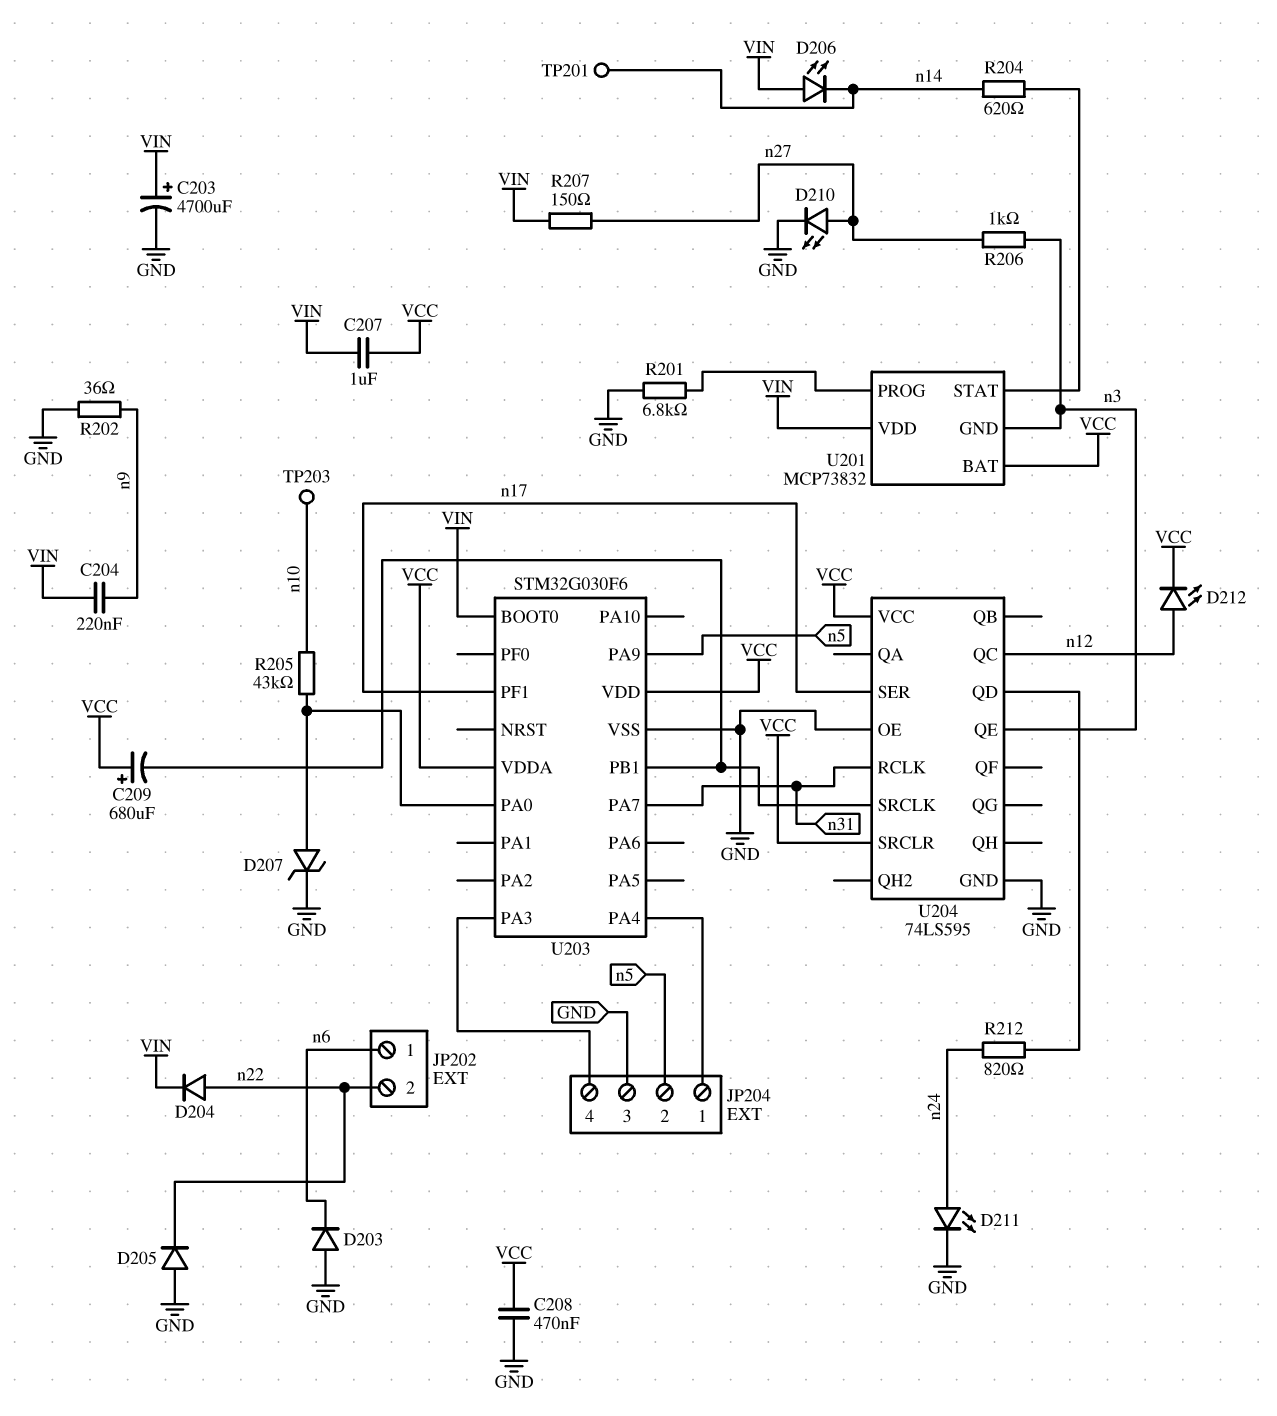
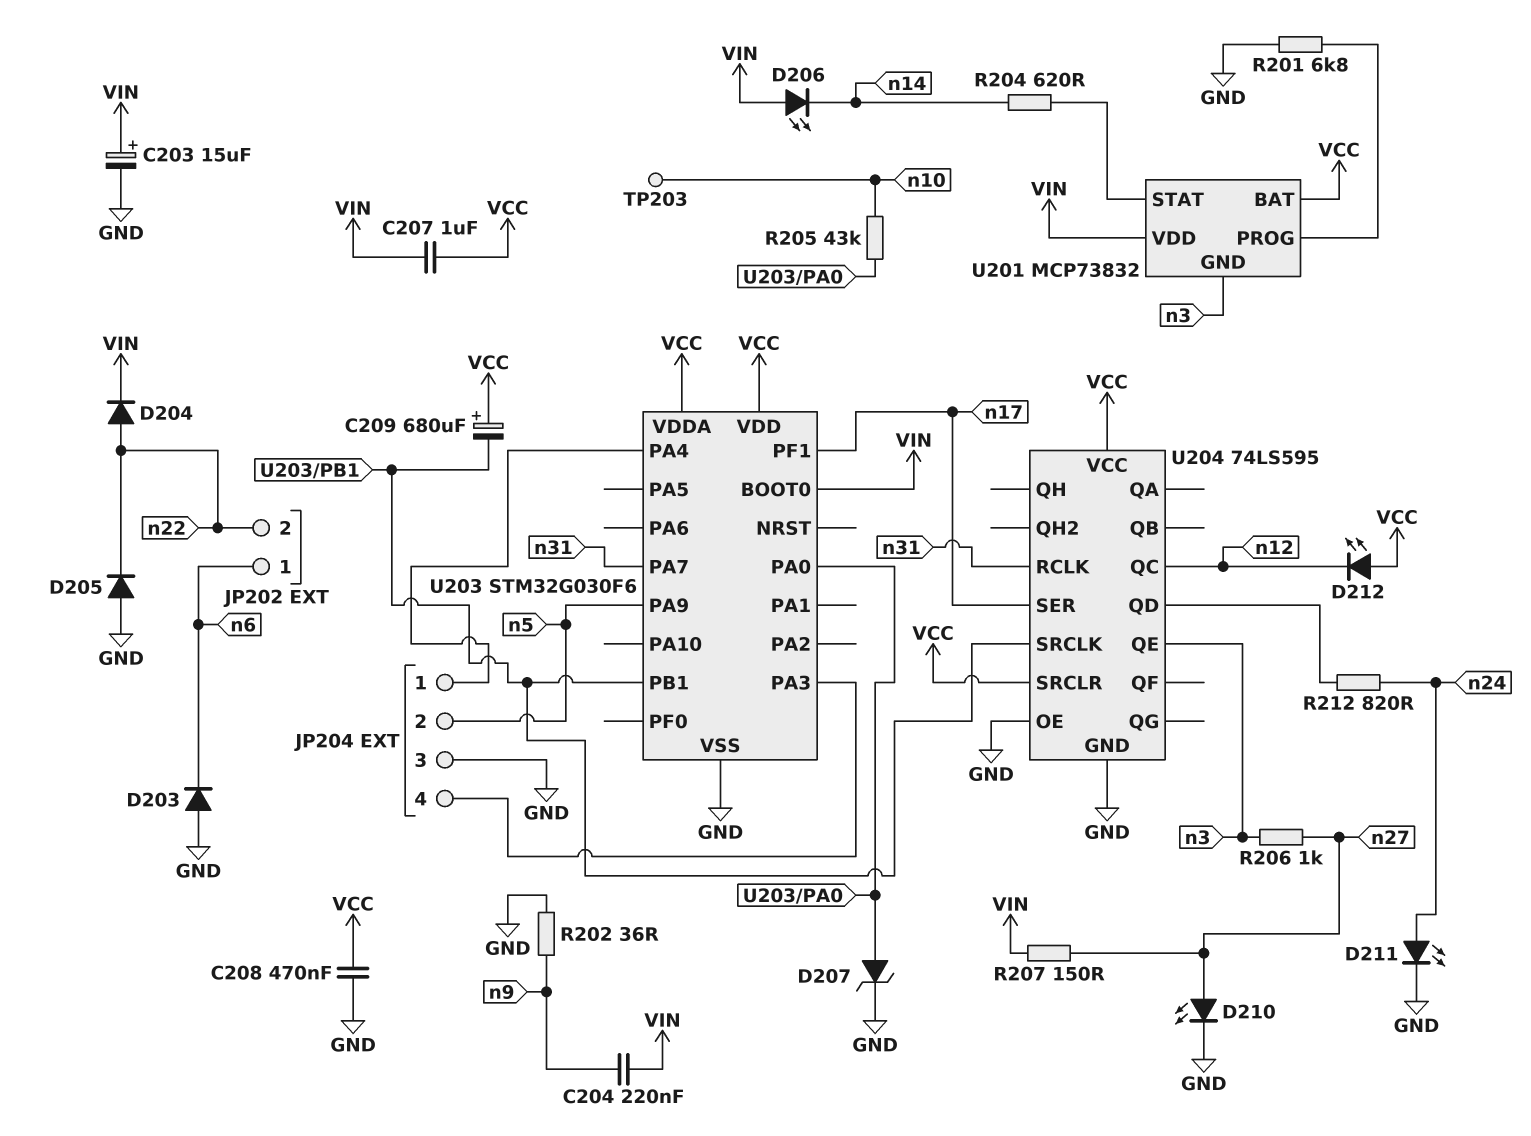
C203: 4700uF (plus VIN, minus GND) -> 15uF (plus VIN, minus GND)
D212: LED (A n12, K VCC) -> LED (A VCC, K n12)
TP201: test point (n14) -> none

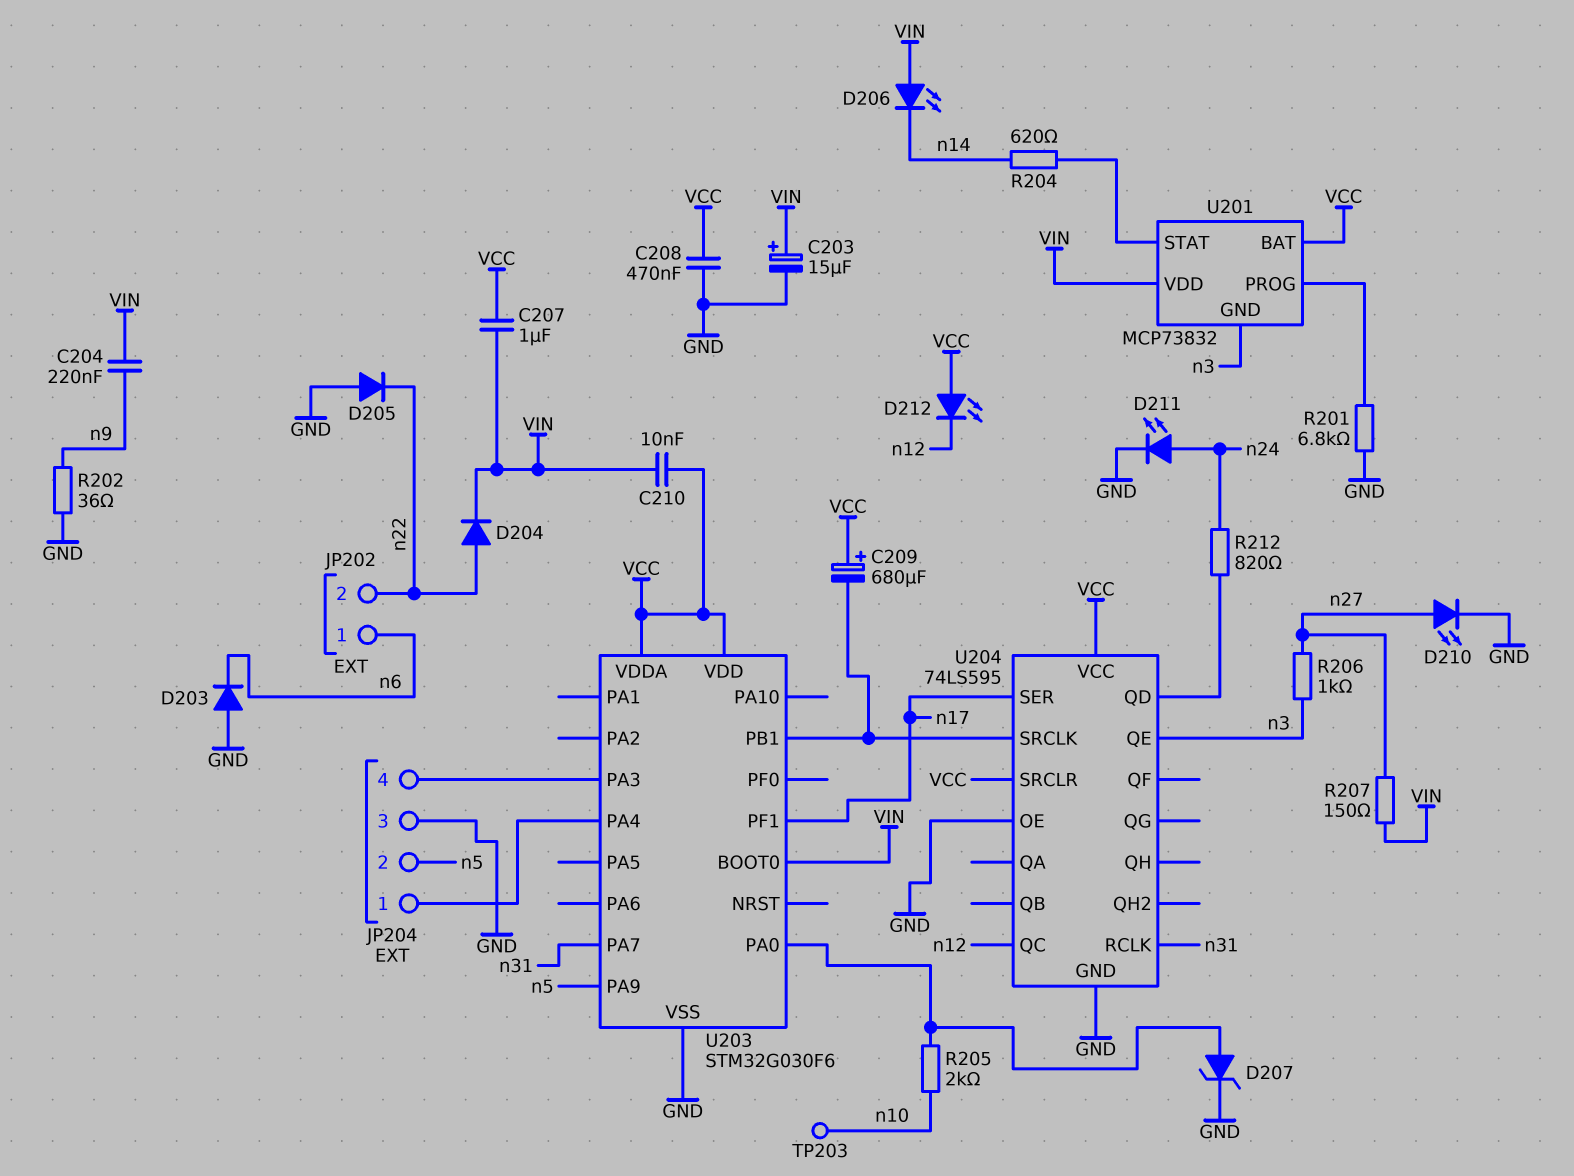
C210: none -> 10nF (VCC, VIN)
R205: 43k (U203/PA0, n10) -> 2k (U203/PA0, n10)

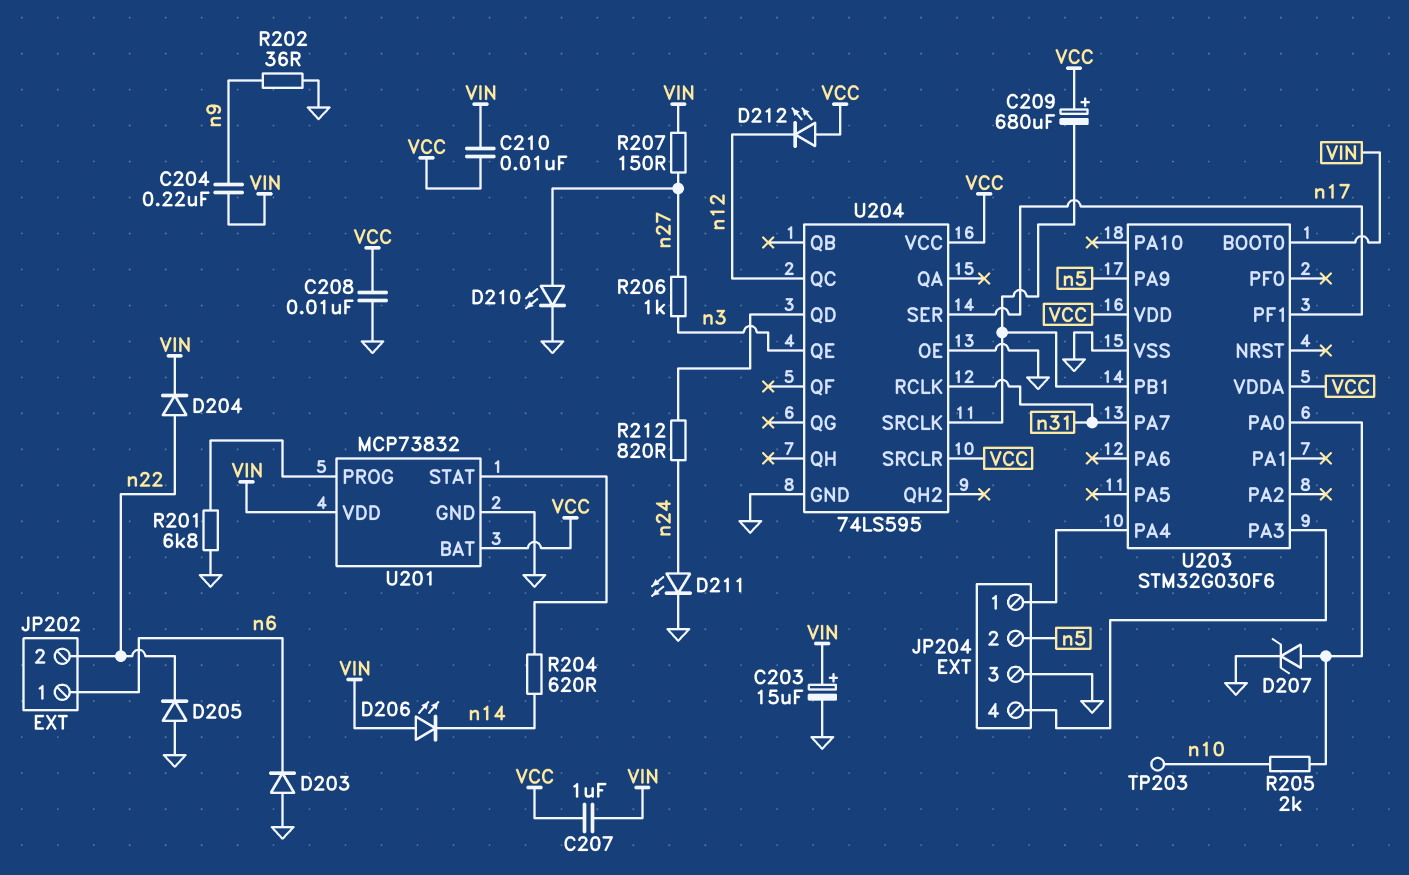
C208: 470nF (GND, VCC) -> 10nF (GND, VCC)
U201 pin GND: n3 -> GND

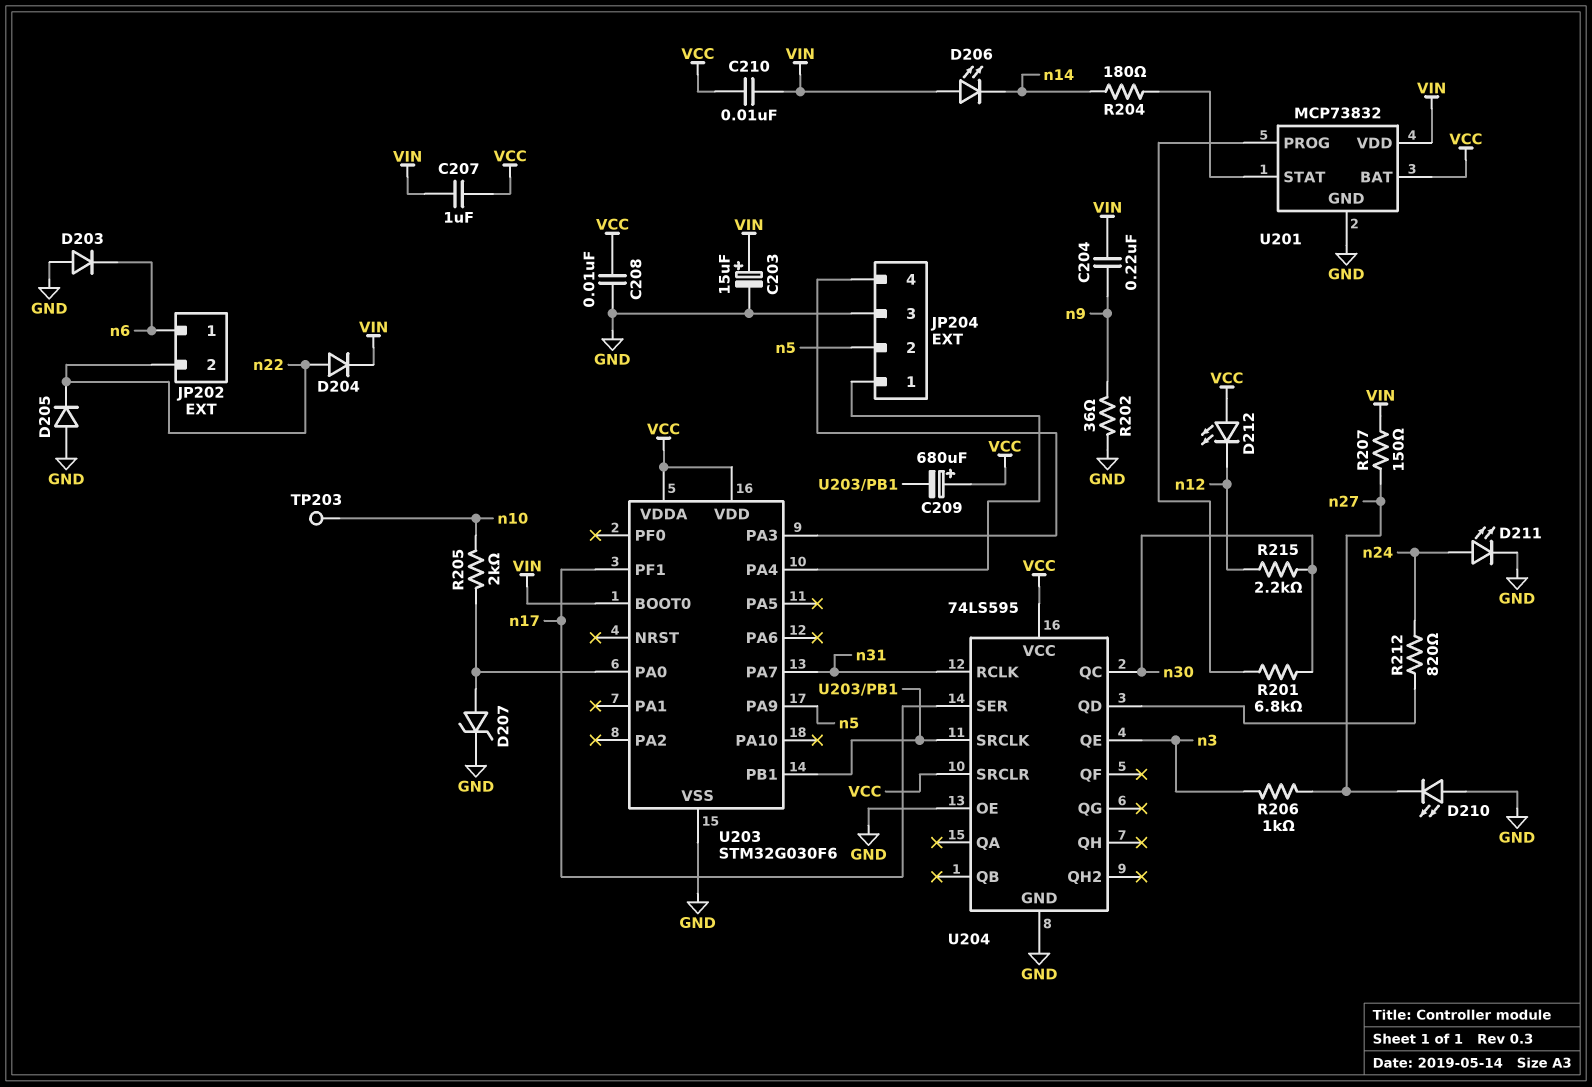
D210: LED (A n27, K GND) -> LED (A GND, K n27)
R201: 6.8k (GND, U201/PROG) -> 6.8k (U201/PROG, n30)
R204: 620 (U201/STAT, n14) -> 180 (U201/STAT, n14)
R215: none -> 2.2k (n12, n30)
U204 pin QC: n12 -> n30

